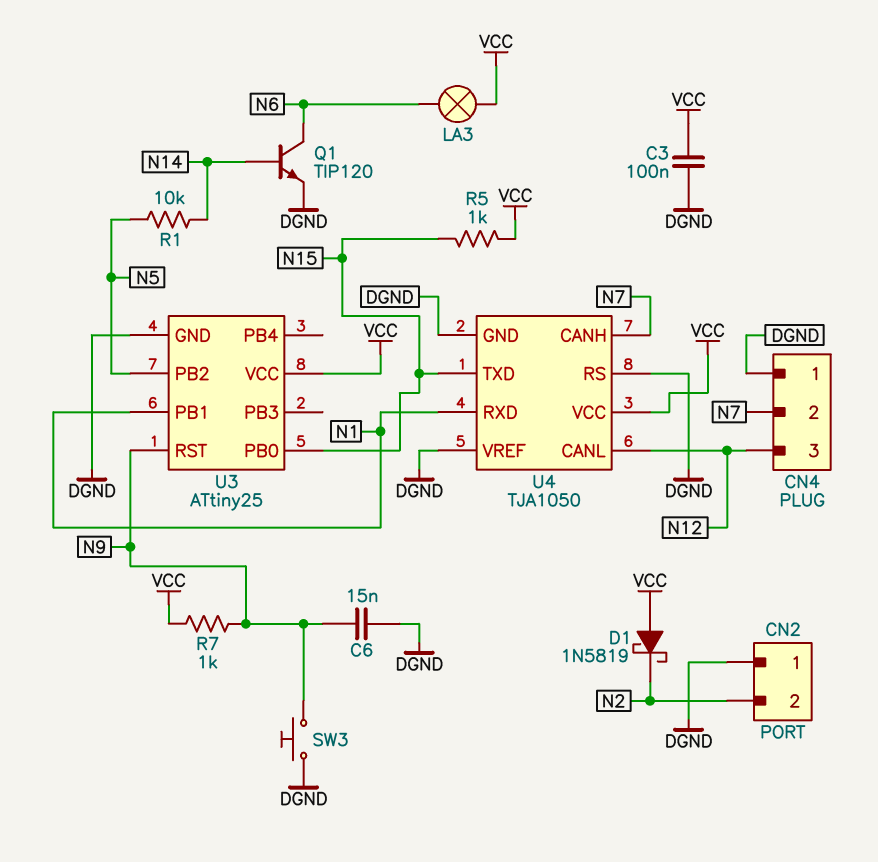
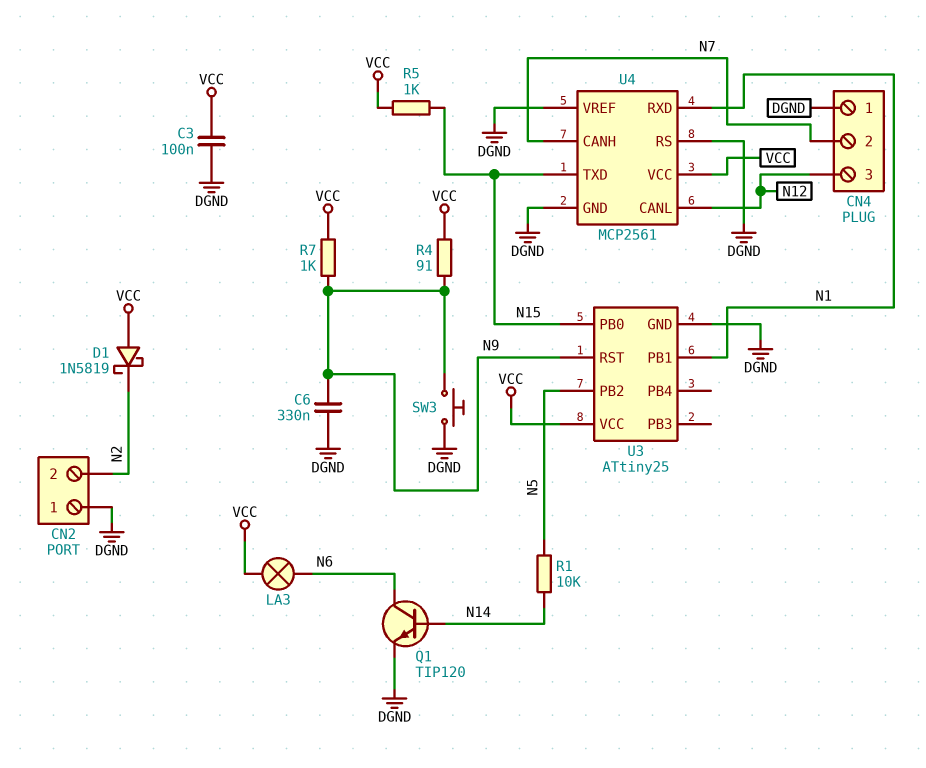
C6: 15nF (DGND, N9) -> 330nF (DGND, N9)
R4: none -> 91 (N9, VCC)
U4: TJA1050 -> MCP2561

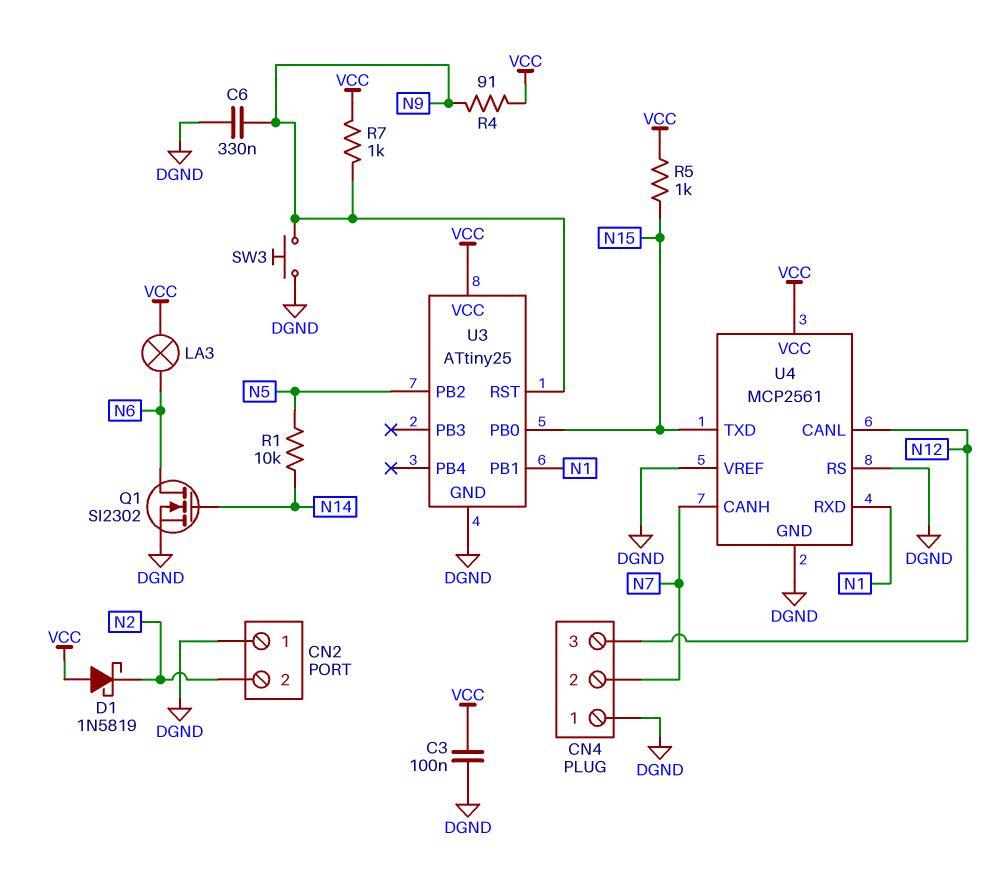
Q1: NPN TIP120 (B N14, C N6, E DGND) -> NMOS SI2302 (G N14, D N6, S DGND)

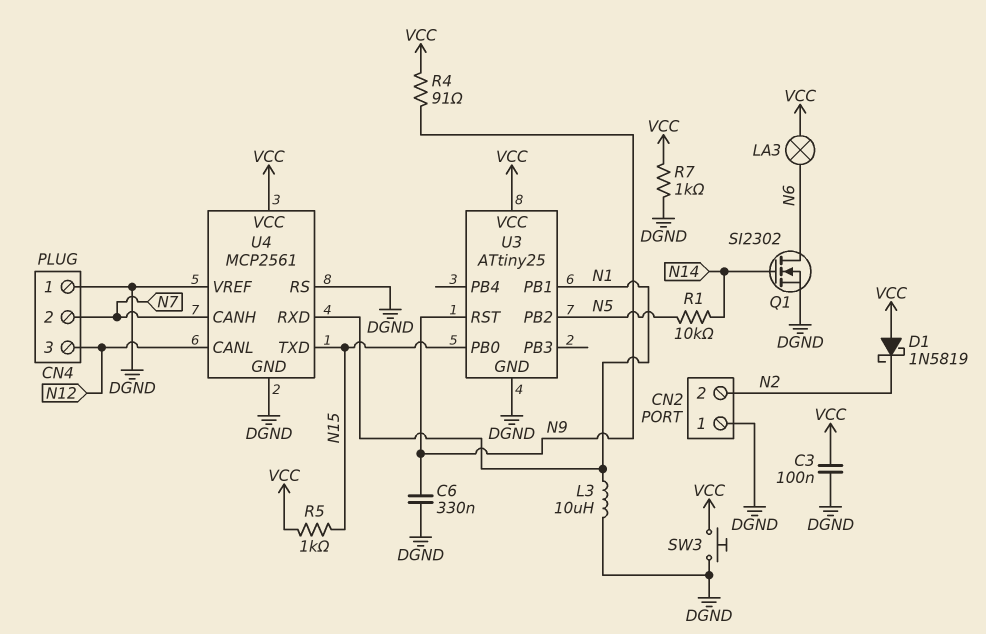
L3: none -> 10uH (DGND, N1)
R7: 1k (N9, VCC) -> 1k (DGND, VCC)
SW3: button (DGND, N9) -> button (DGND, VCC)

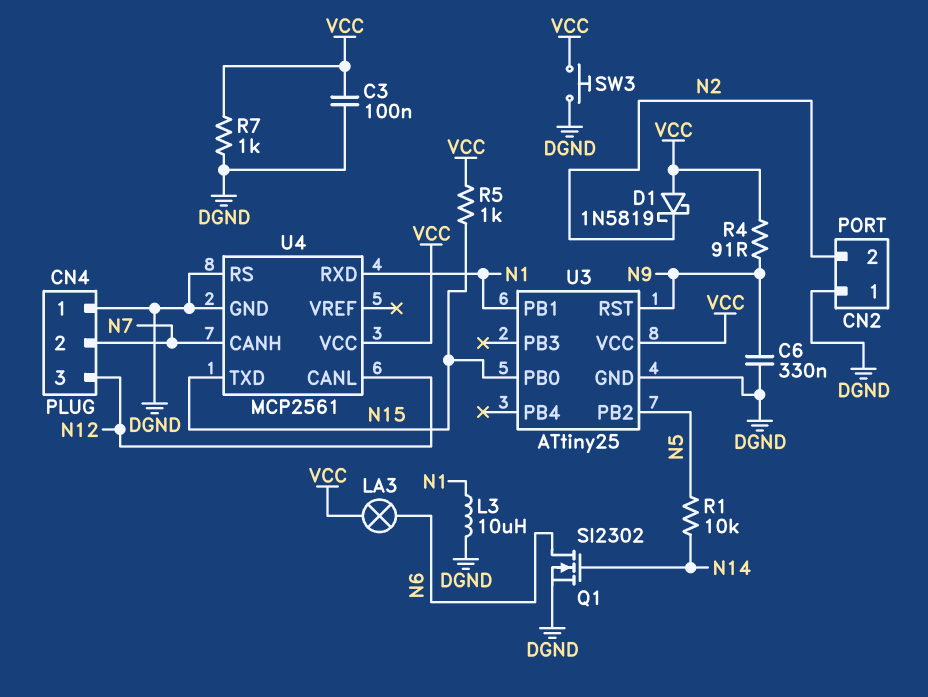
U4 pin VREF: DGND -> none

